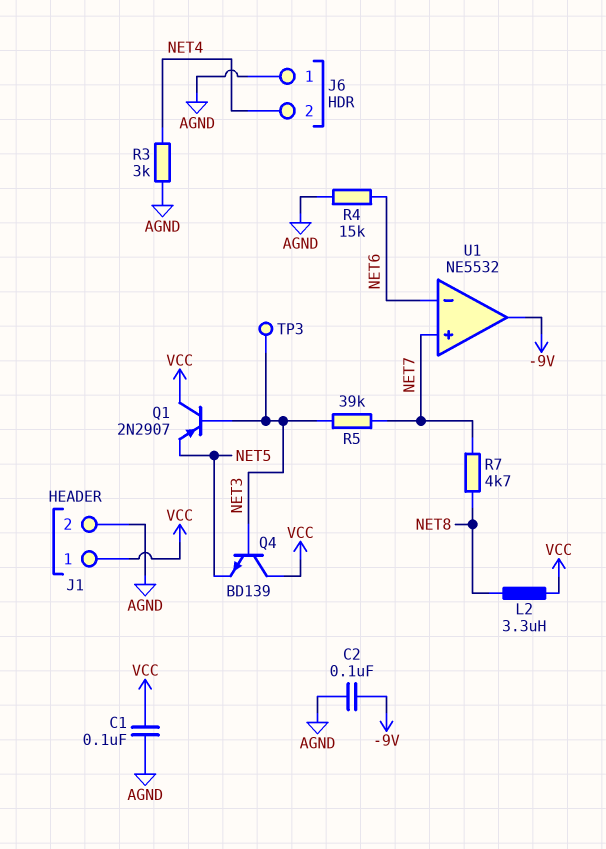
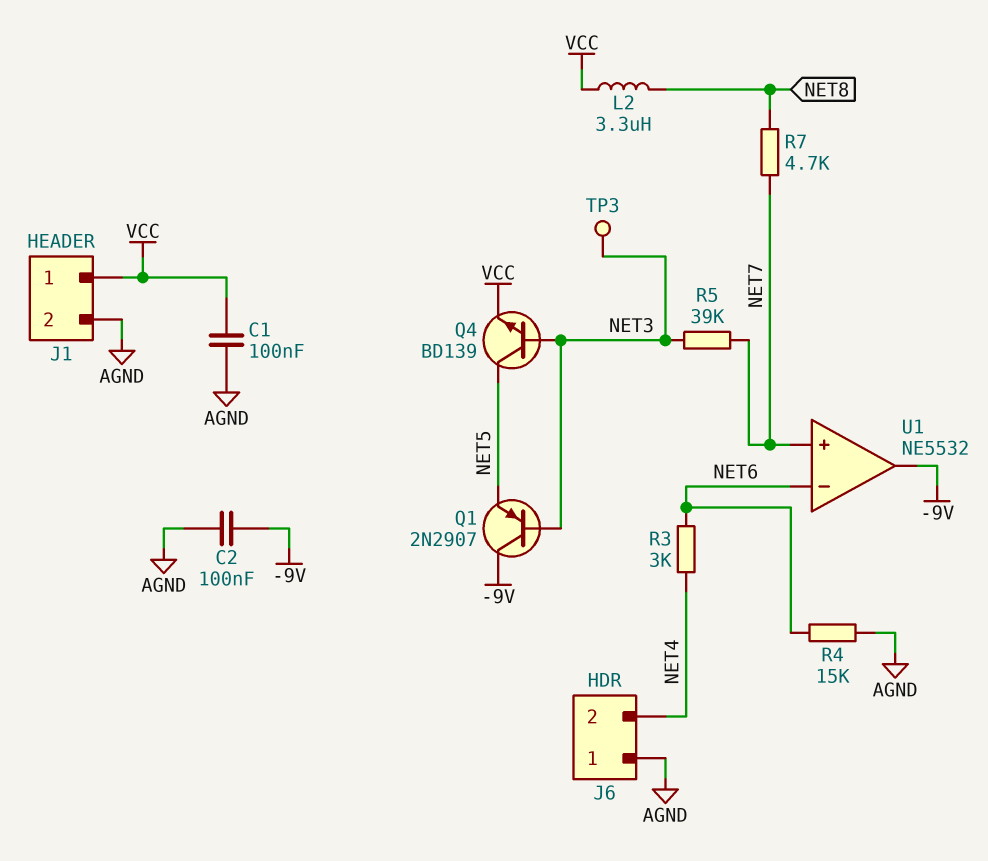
Q1: PNP 2N2907 (B NET3, C VCC, E NET5) -> PNP 2N2907 (B NET3, C -9V, E NET5)
Q4: NPN BD139 (B NET3, C VCC, E NET5) -> NPN BD139 (B NET3, C NET5, E VCC)
R3: 3k (AGND, NET4) -> 3k (NET4, NET6)

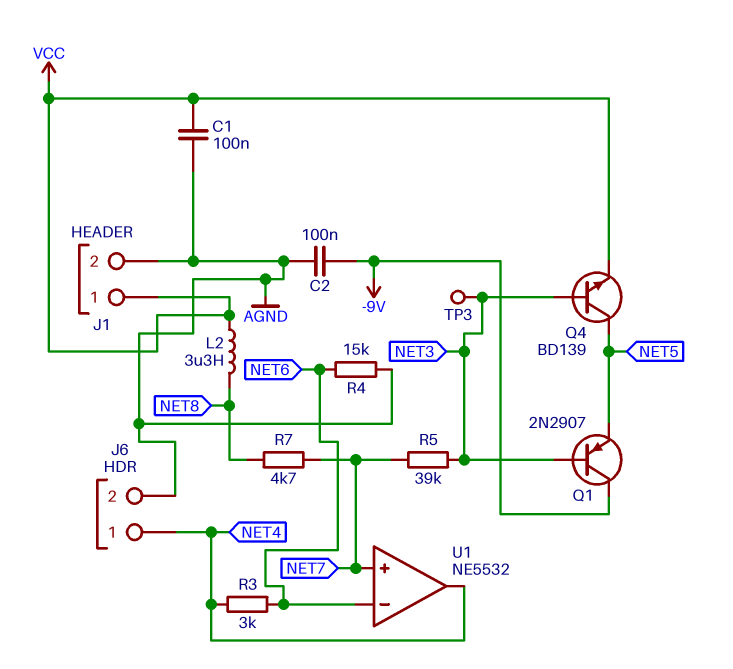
J6 pin 1: AGND -> NET4
J6 pin 2: NET4 -> AGND
U1 pin out: -9V -> NET4

